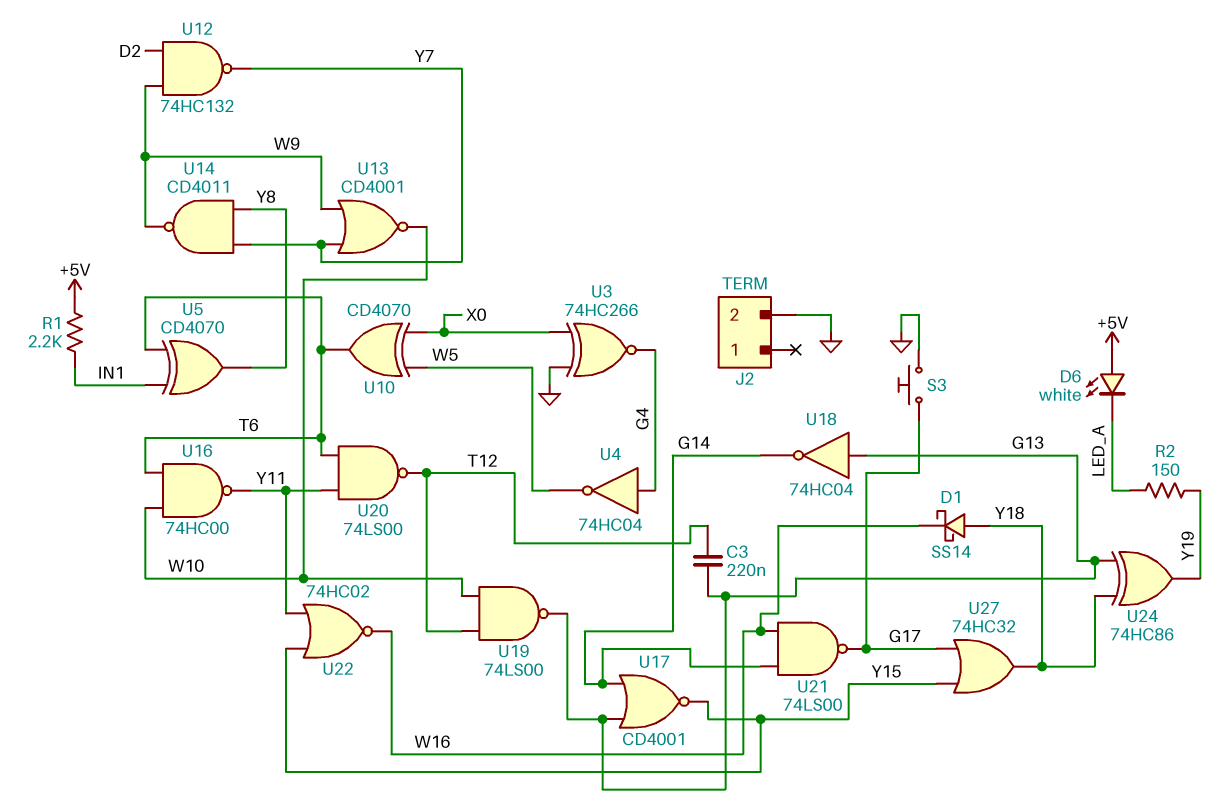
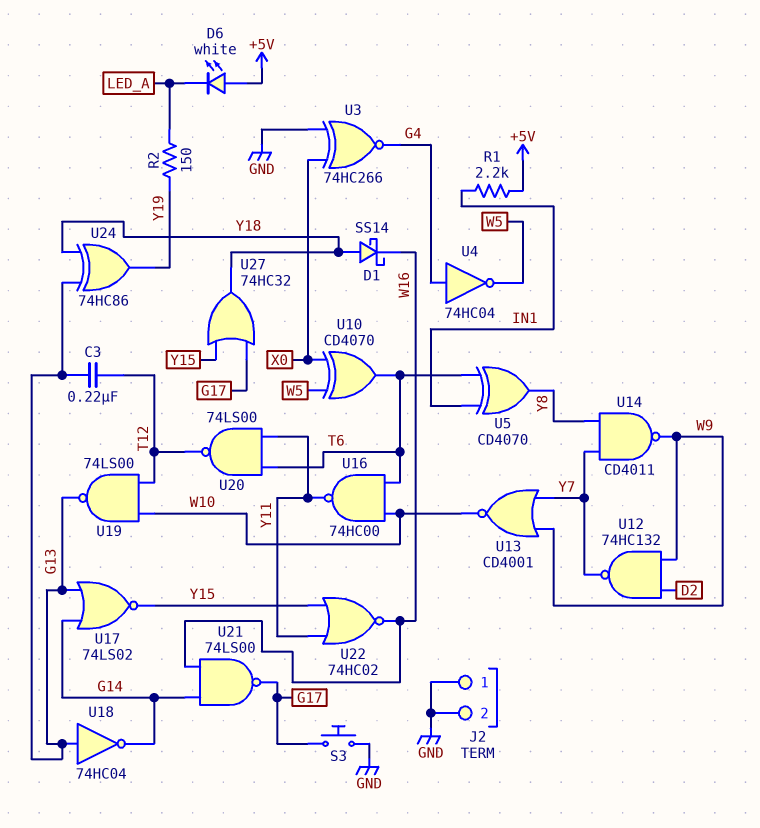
J2 pin 1: none -> GND
U17: NOR CD4001 (in G13, in G14, out Y15) -> NOR 74LS02 (in G13, in G14, out Y15)

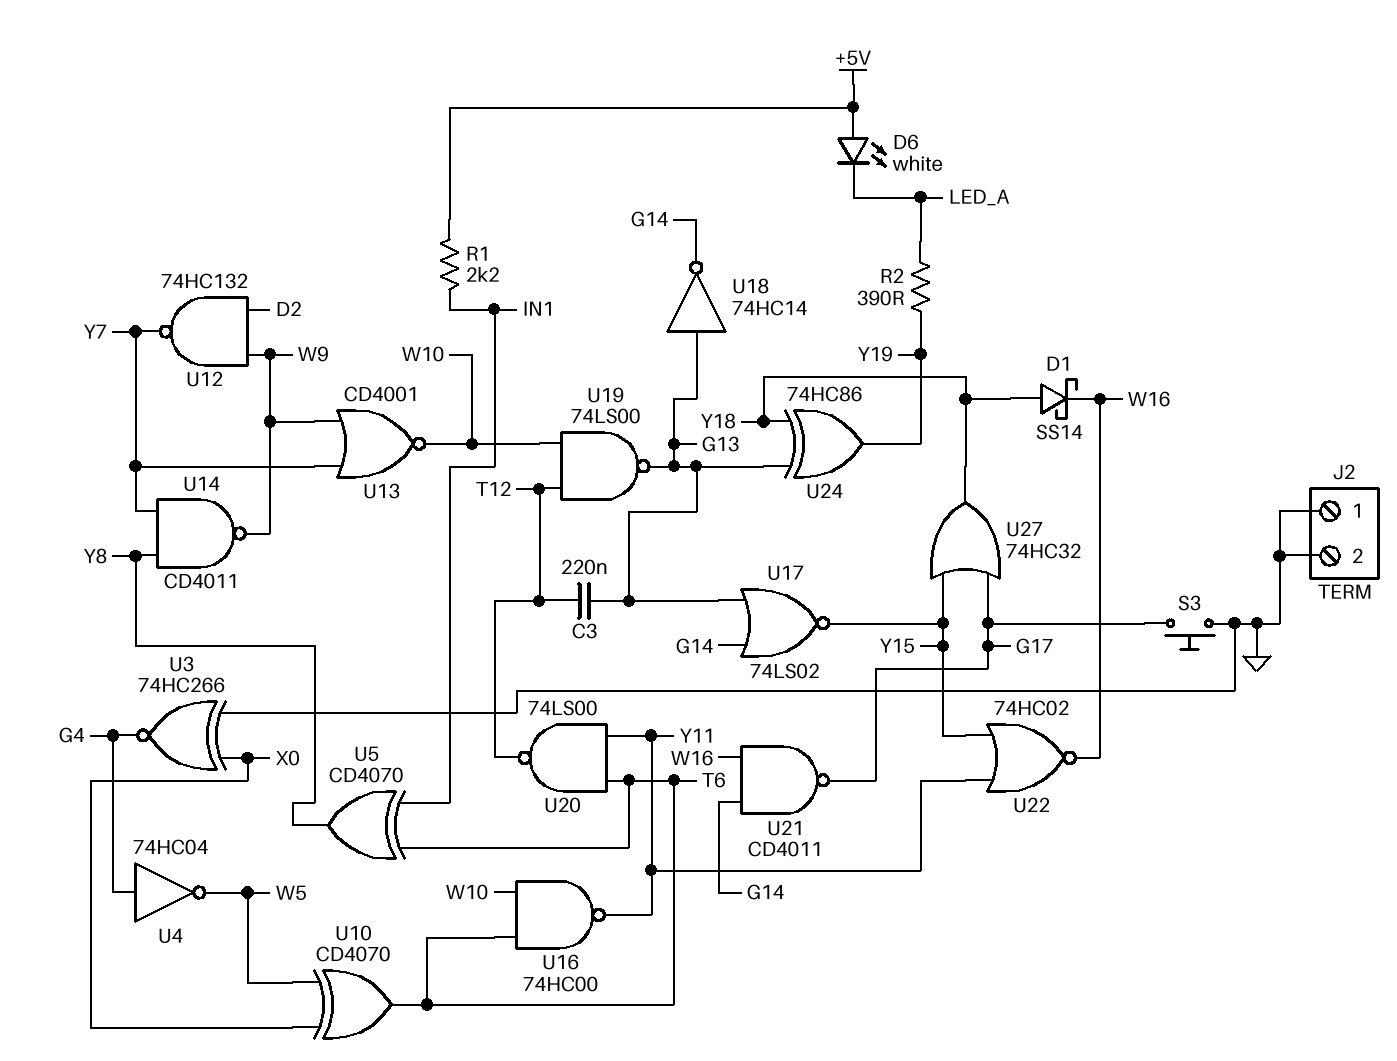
R2: 150 (LED_A, Y19) -> 390 (LED_A, Y19)
U18: NOT 74HC04 (in G13, out G14) -> NOT 74HC14 (in G13, out G14)
U21: NAND 74LS00 (in G14, in W16, out G17) -> NAND CD4011 (in G14, in W16, out G17)

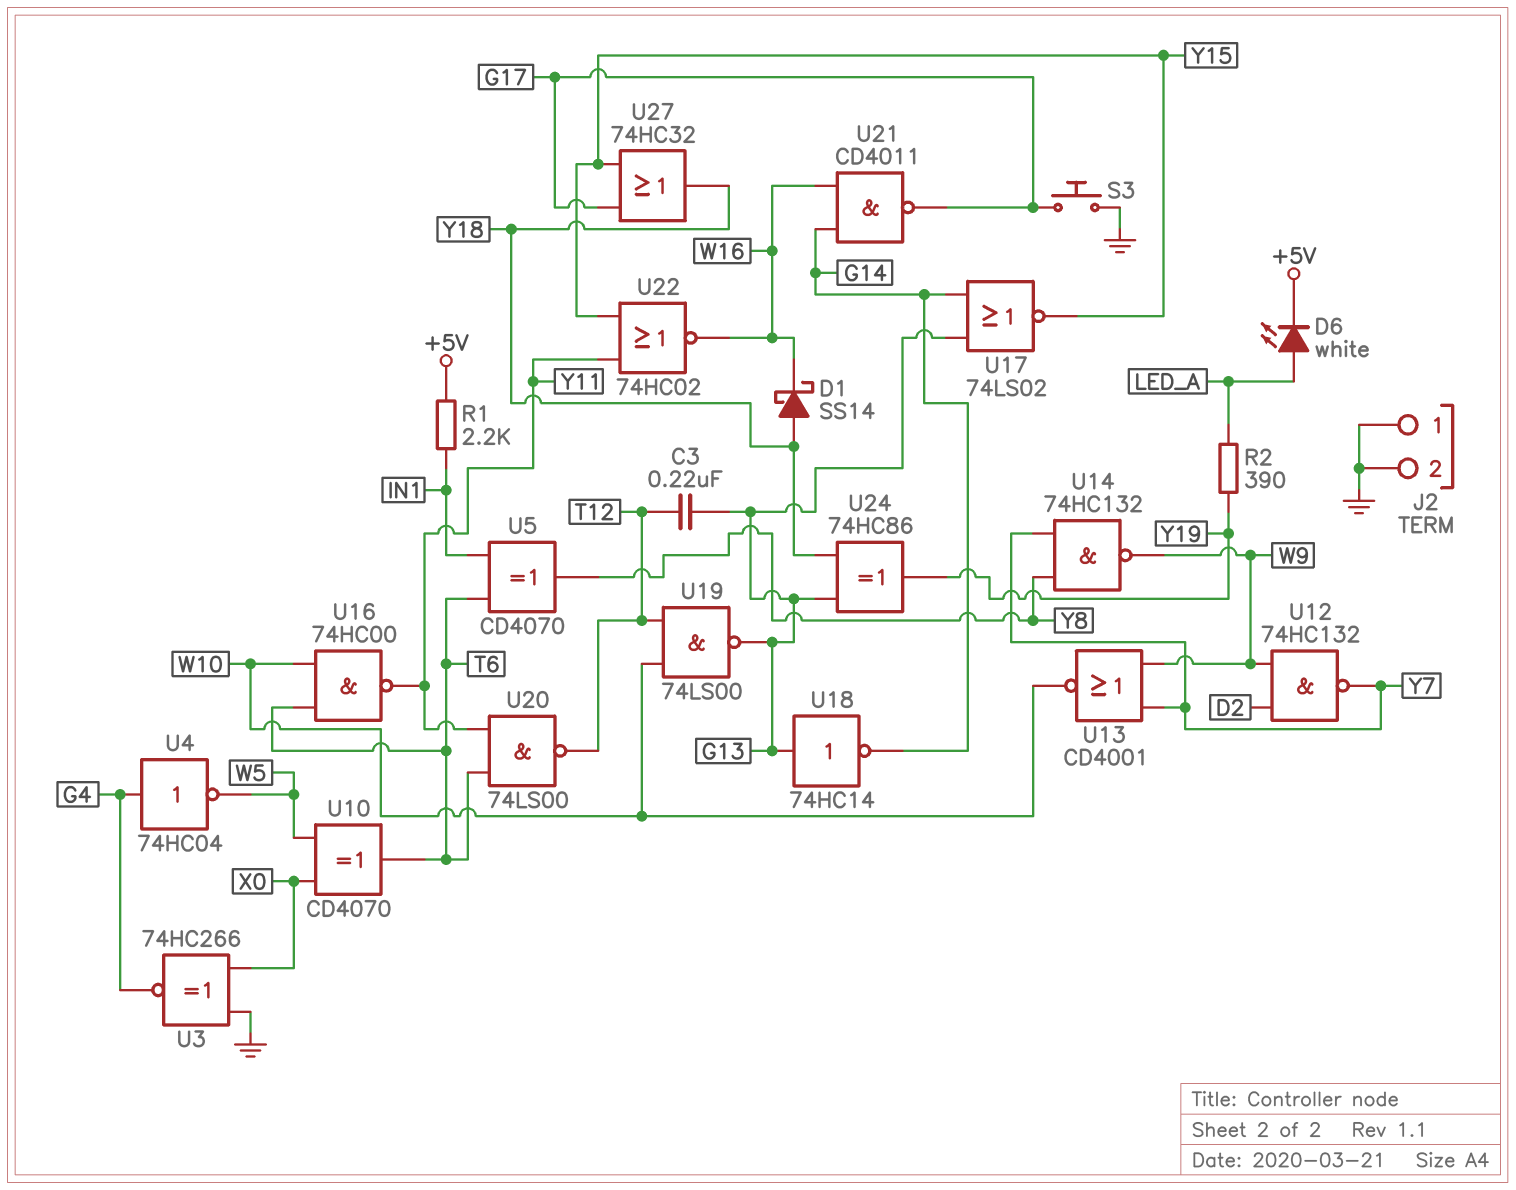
D6: LED white (A +5V, K LED_A) -> LED white (A LED_A, K +5V)
U14: NAND CD4011 (in Y7, in Y8, out W9) -> NAND 74HC132 (in Y7, in Y8, out W9)

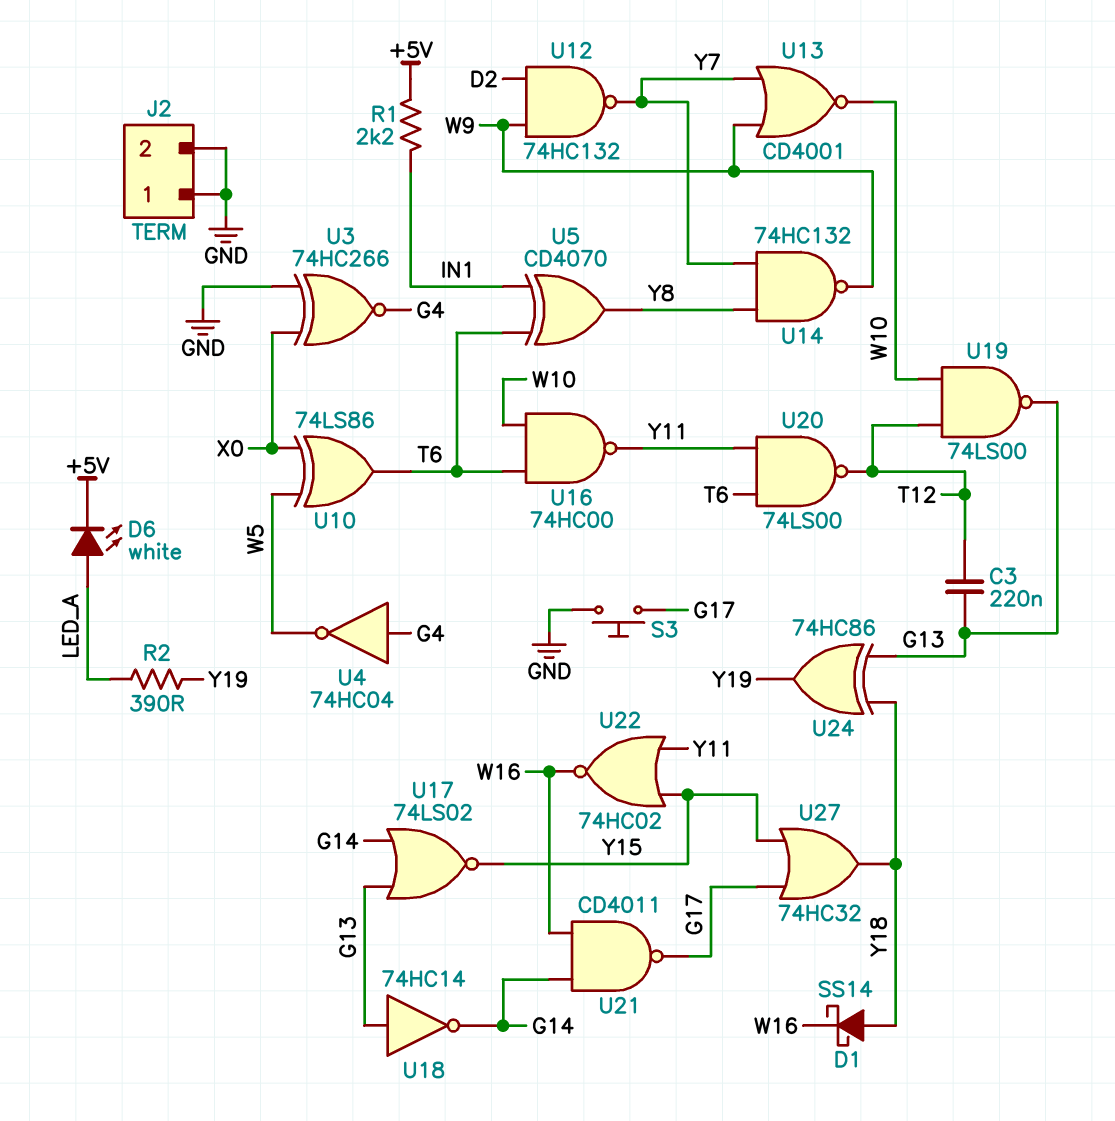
U10: XOR CD4070 (in W5, in X0, out T6) -> XOR 74LS86 (in W5, in X0, out T6)

